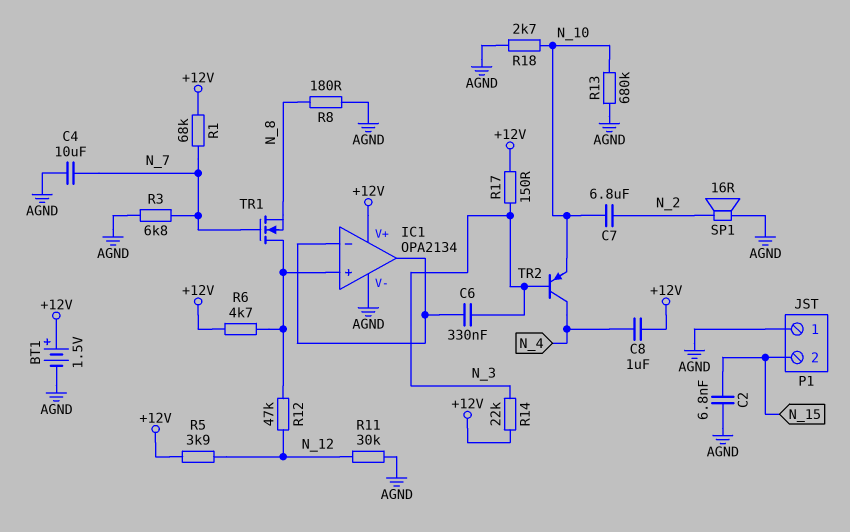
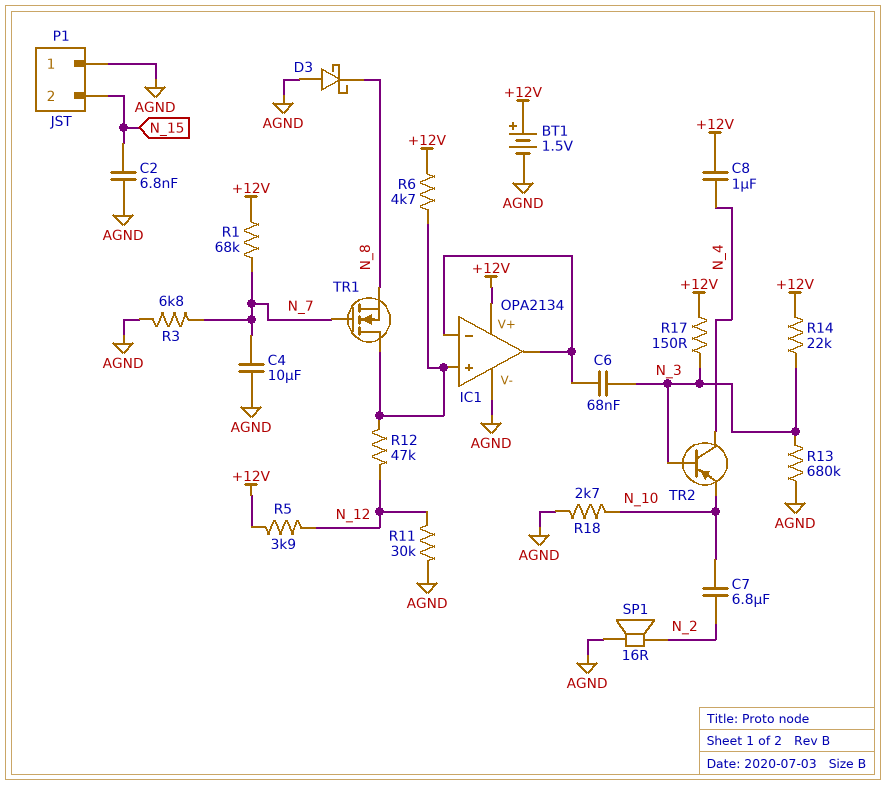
C6: 330nF (IC1/in-, N_3) -> 68nF (IC1/in-, N_3)
D3: none -> schottky (A AGND, K N_8)
R8: 180 (AGND, N_8) -> none
R13: 680k (AGND, N_10) -> 680k (AGND, N_3)

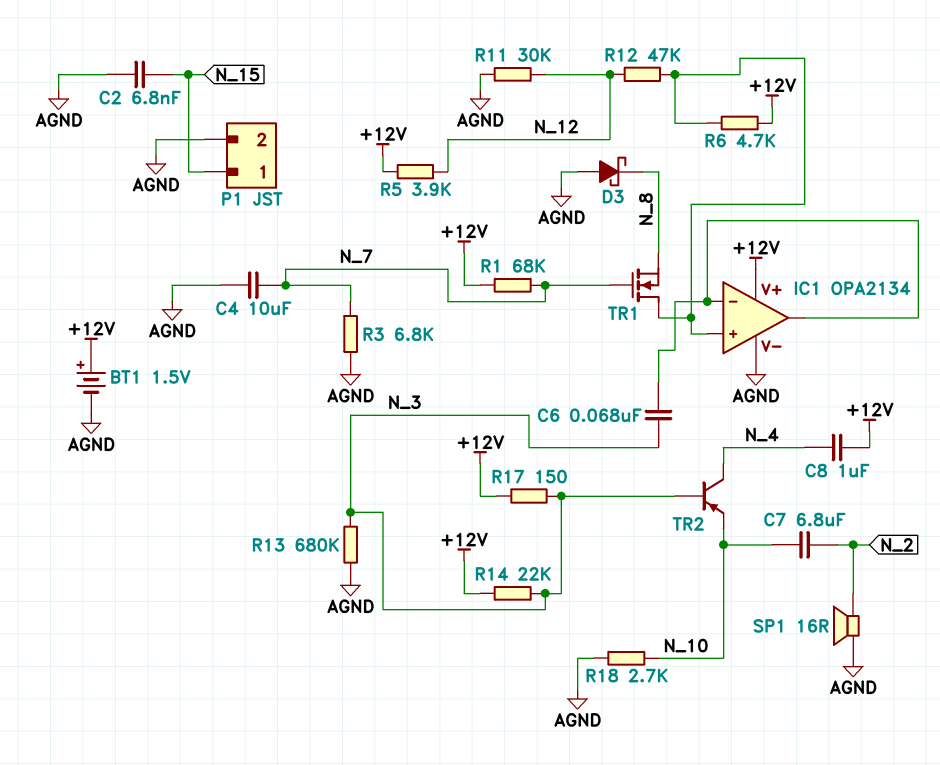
P1 pin 1: AGND -> N_15
P1 pin 2: N_15 -> AGND

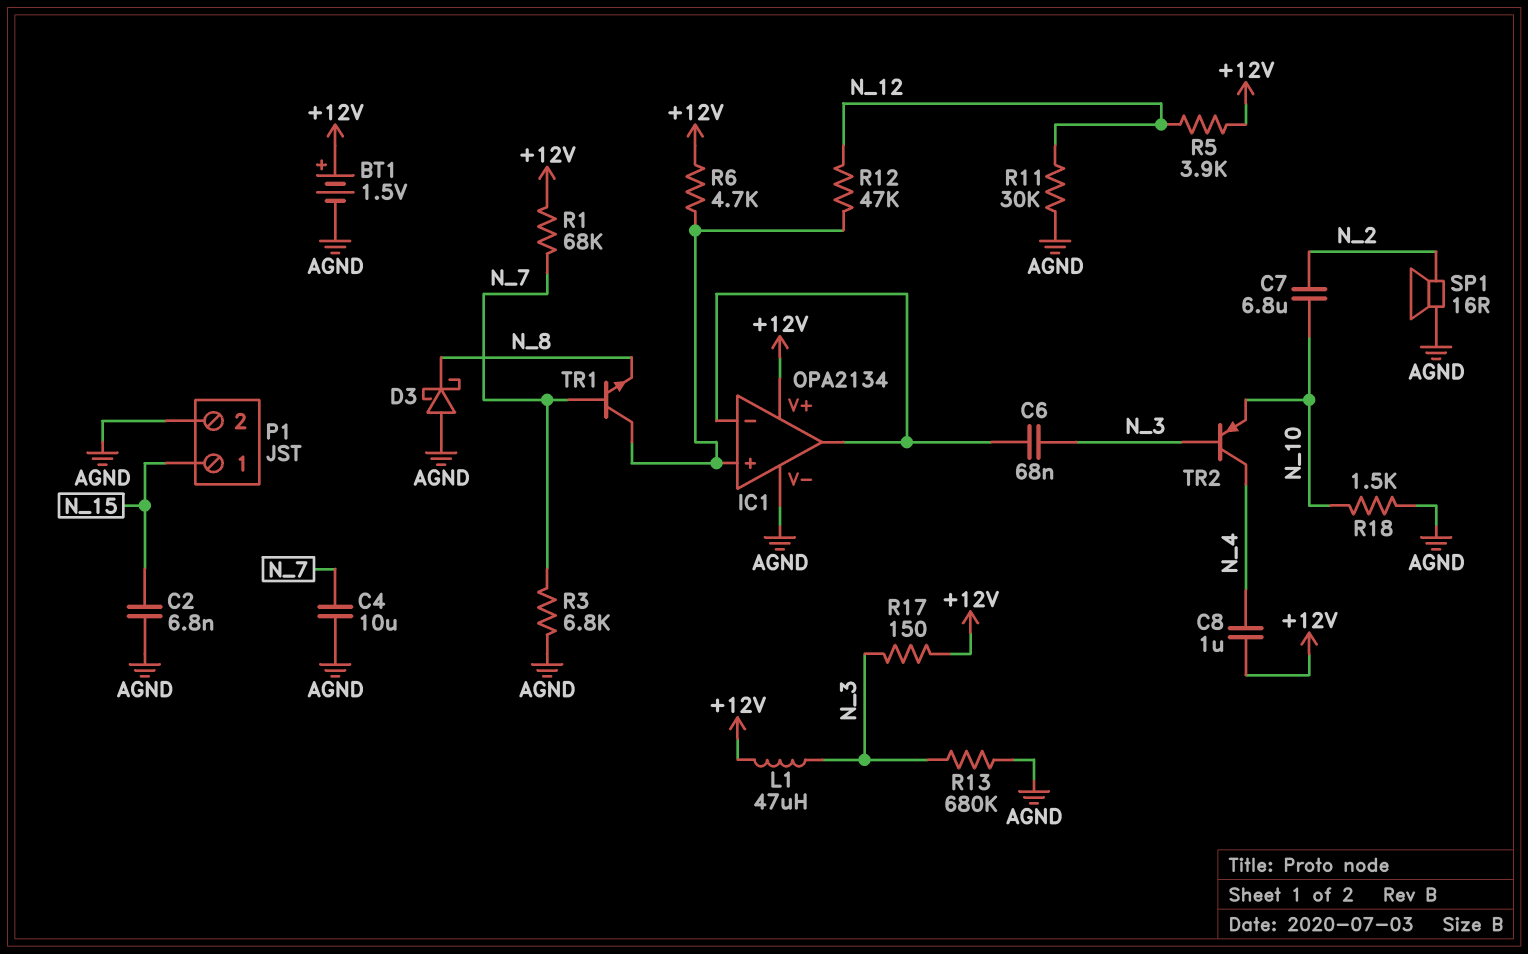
L1: none -> 47uH (+12V, N_3)
R14: 22k (+12V, N_3) -> none
R18: 2.7k (AGND, N_10) -> 1.5k (AGND, N_10)
TR1: NMOS (G N_7, D IC1/in+, S N_8) -> NPN (B N_7, C IC1/in+, E N_8)

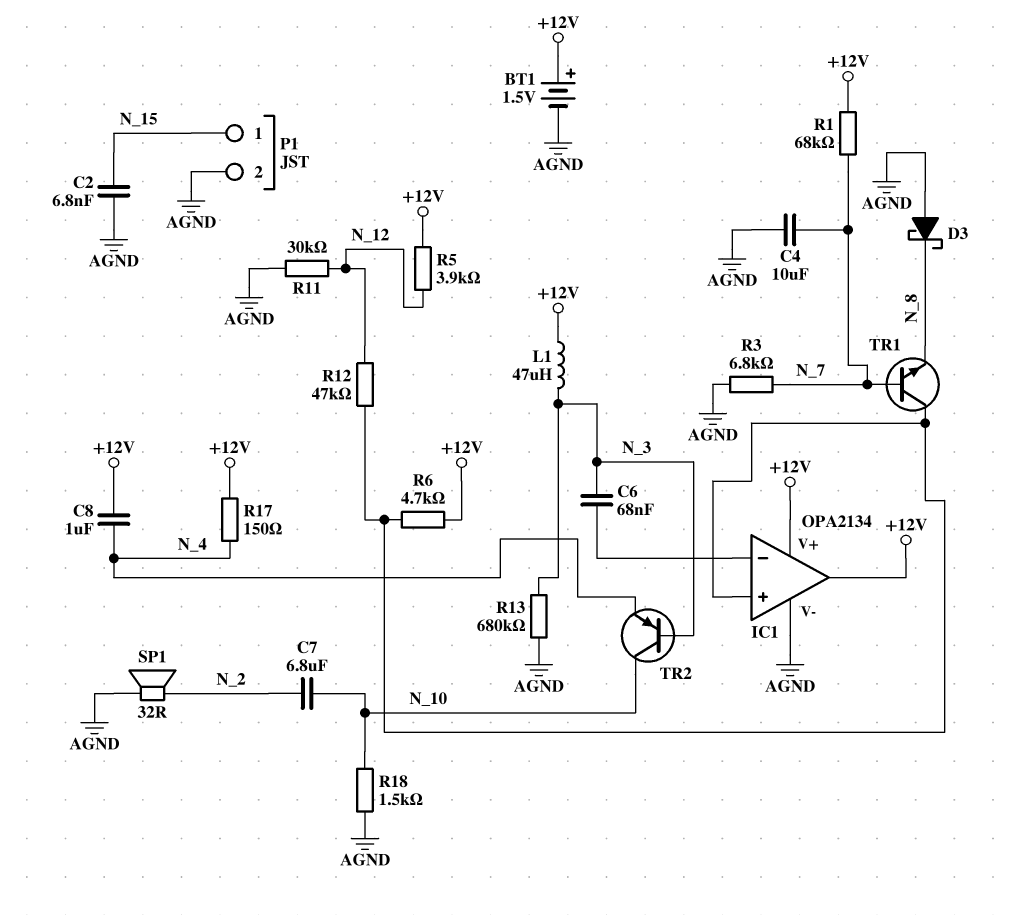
IC1 pin out: IC1/in- -> +12V
R17: 150 (+12V, N_3) -> 150 (+12V, N_4)
SP1: speaker 16R (AGND, N_2) -> speaker 32R (AGND, N_2)
TR2: PNP (B N_3, C N_4, E N_10) -> PNP (B N_3, C N_10, E N_4)

